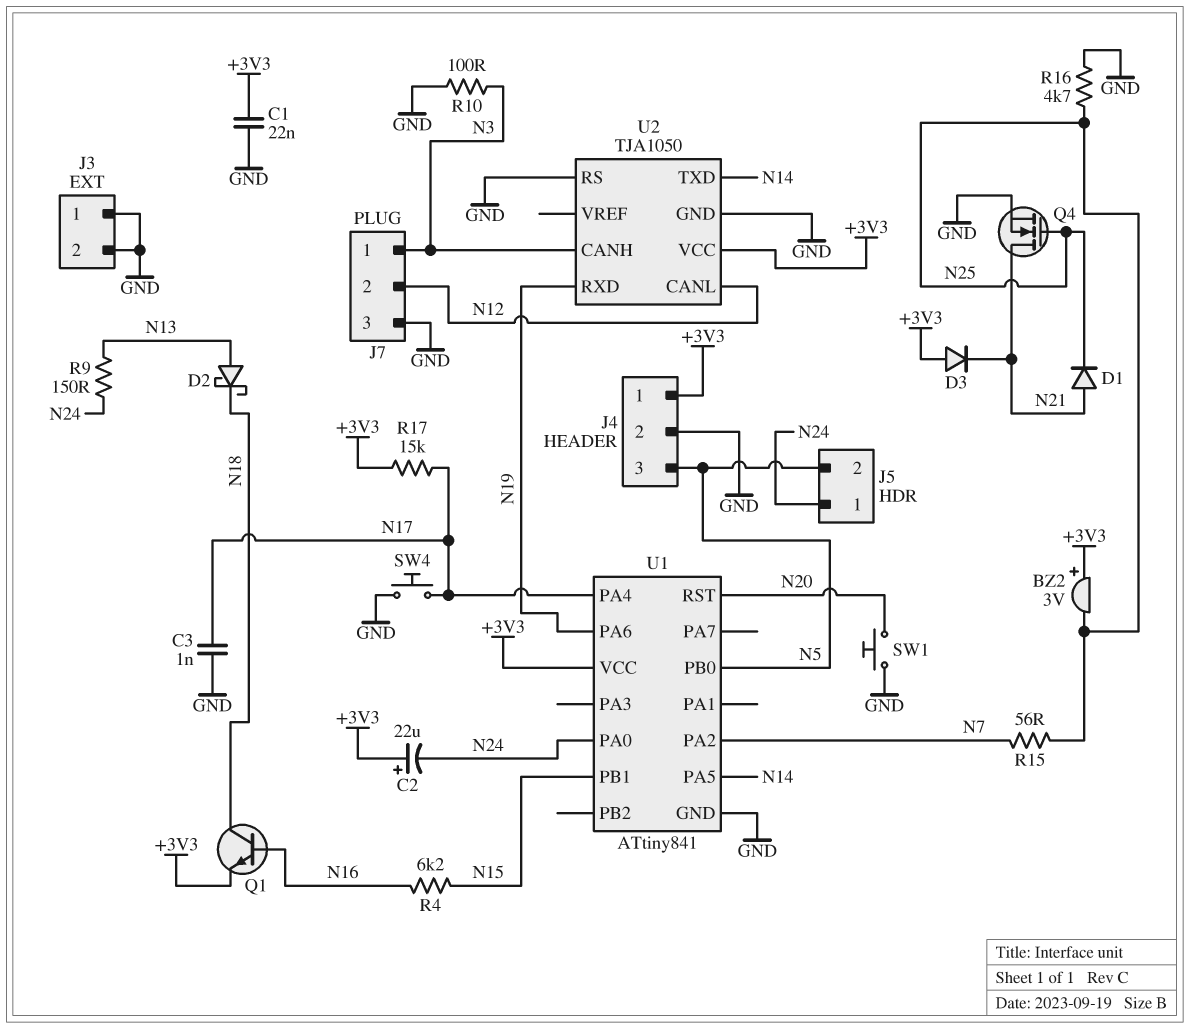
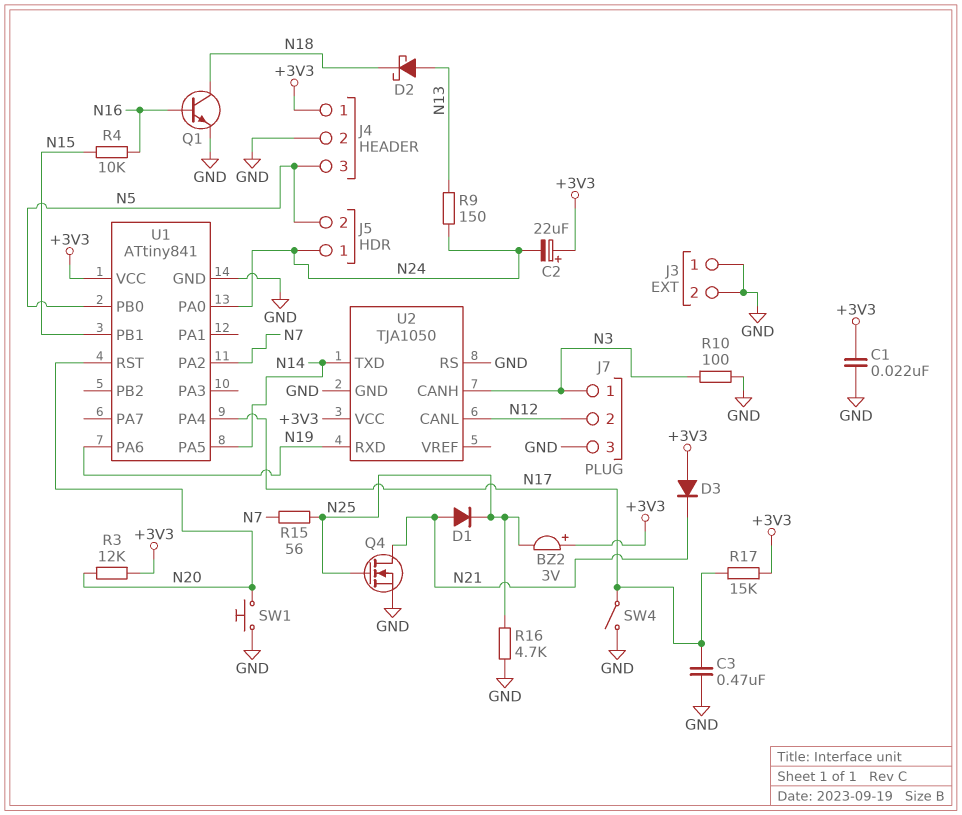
C3: 1nF (GND, N17) -> 470nF (GND, N17)
Q1: NPN (B N16, C N18, E +3V3) -> NPN (B N16, C N18, E GND)
R3: none -> 12k (+3V3, N20)
R4: 6.2k (N15, N16) -> 10k (N15, N16)
SW4: button (GND, N17) -> switch (GND, N17)

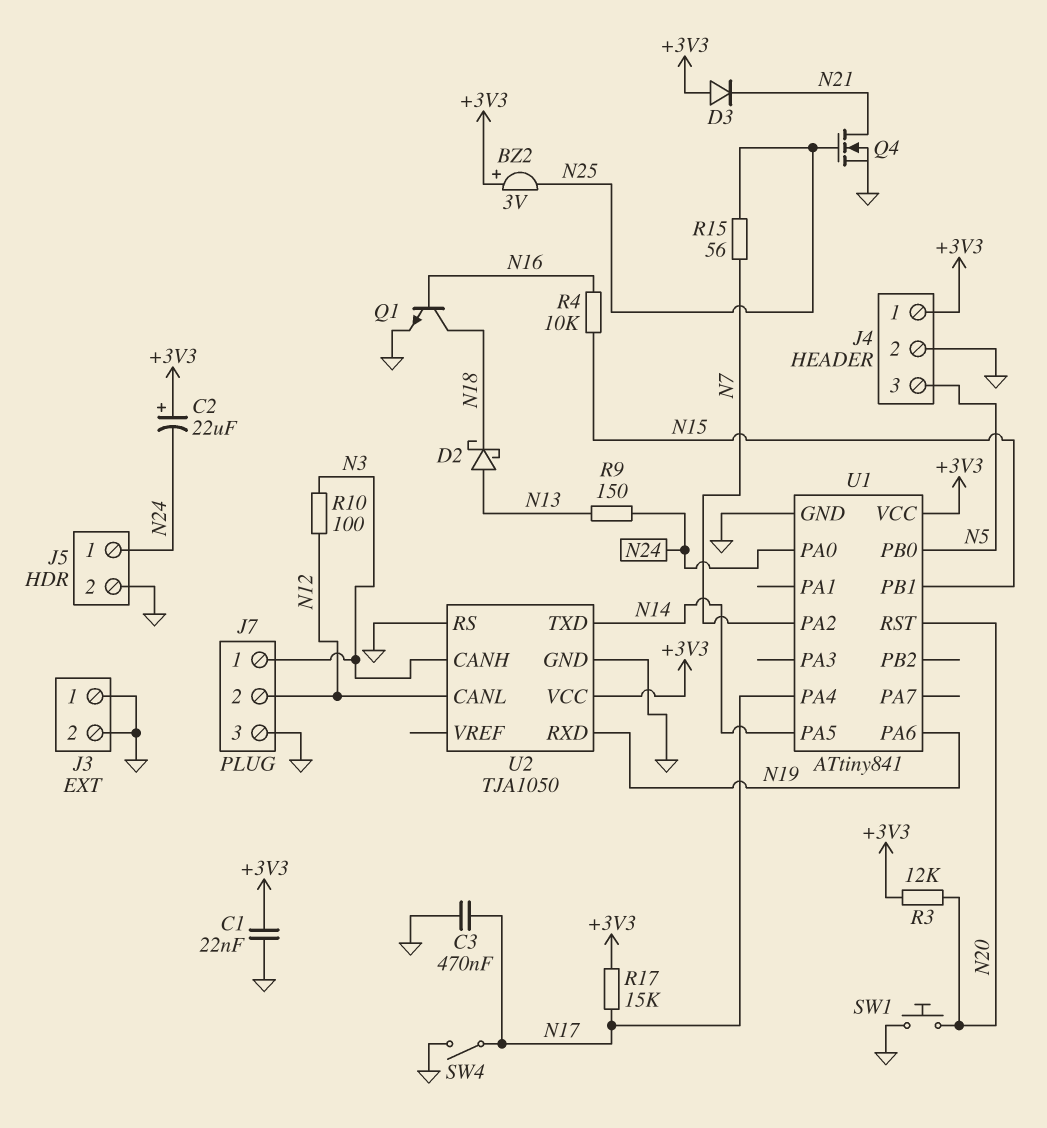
D1: diode (A N21, K N25) -> none
J5 pin 2: N5 -> GND
R10: 100 (GND, N3) -> 100 (N3, N12)
R16: 4.7k (GND, N25) -> none

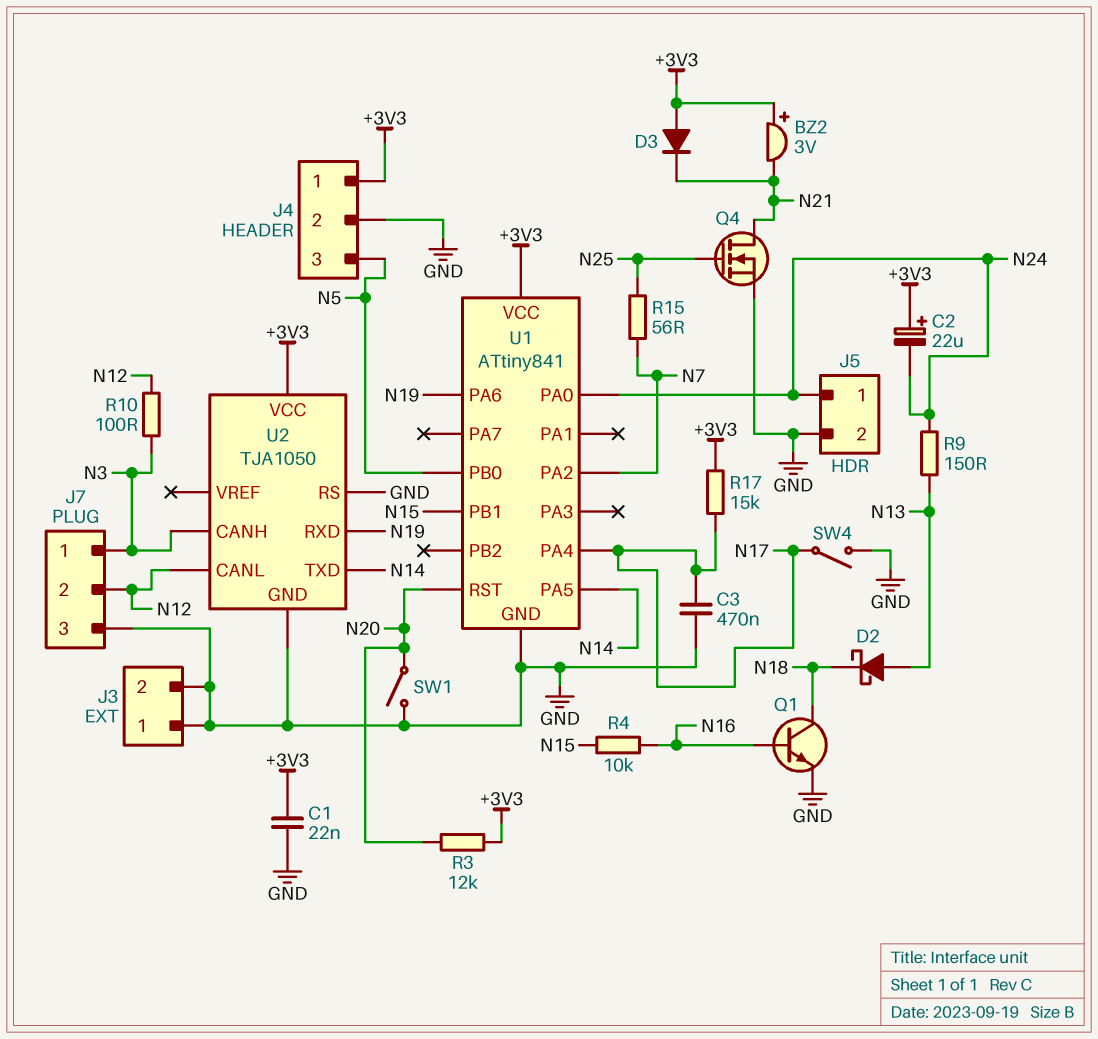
BZ2: buzzer 3V (plus +3V3, minus N25) -> buzzer 3V (plus +3V3, minus N21)
SW1: button (GND, N20) -> switch (GND, N20)

